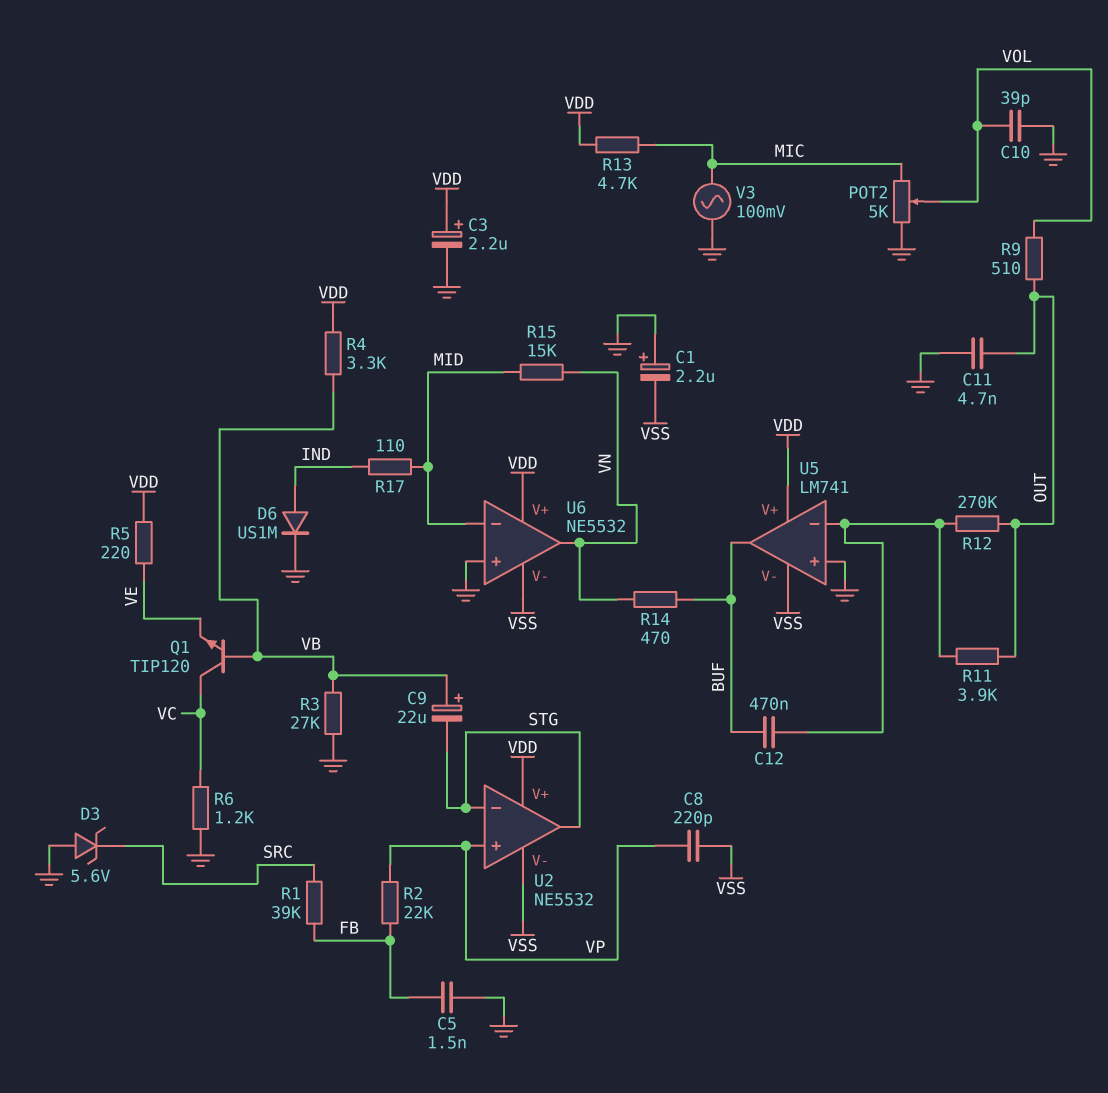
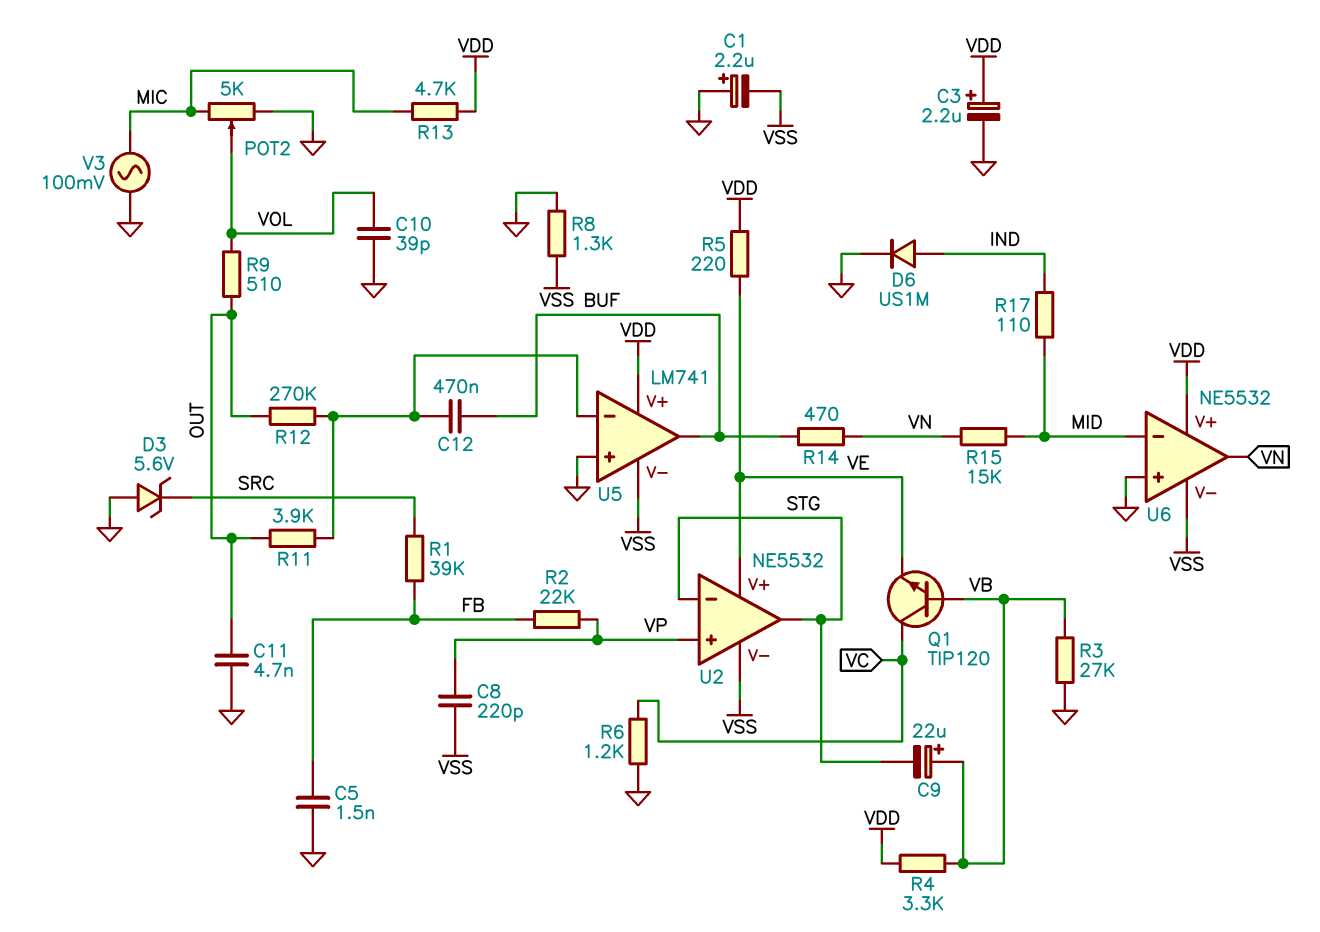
R8: none -> 1.3k (GND, VSS)
U2 pin V+: VDD -> VE

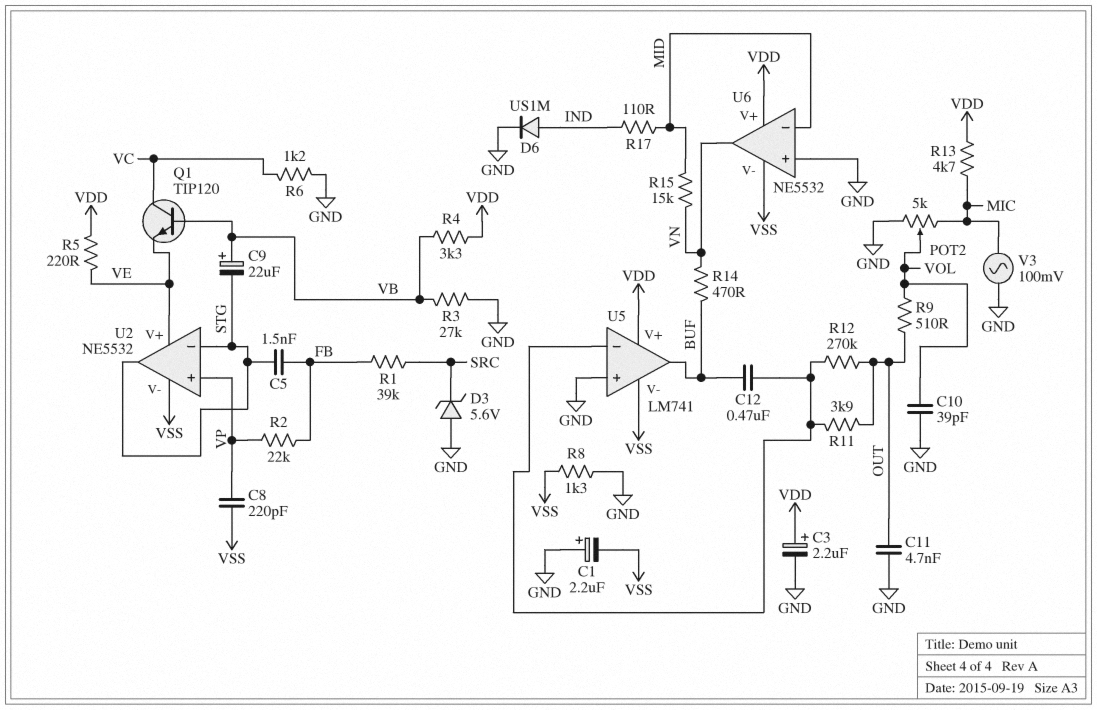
C5: 1.5nF (FB, GND) -> 1.5nF (FB, STG)

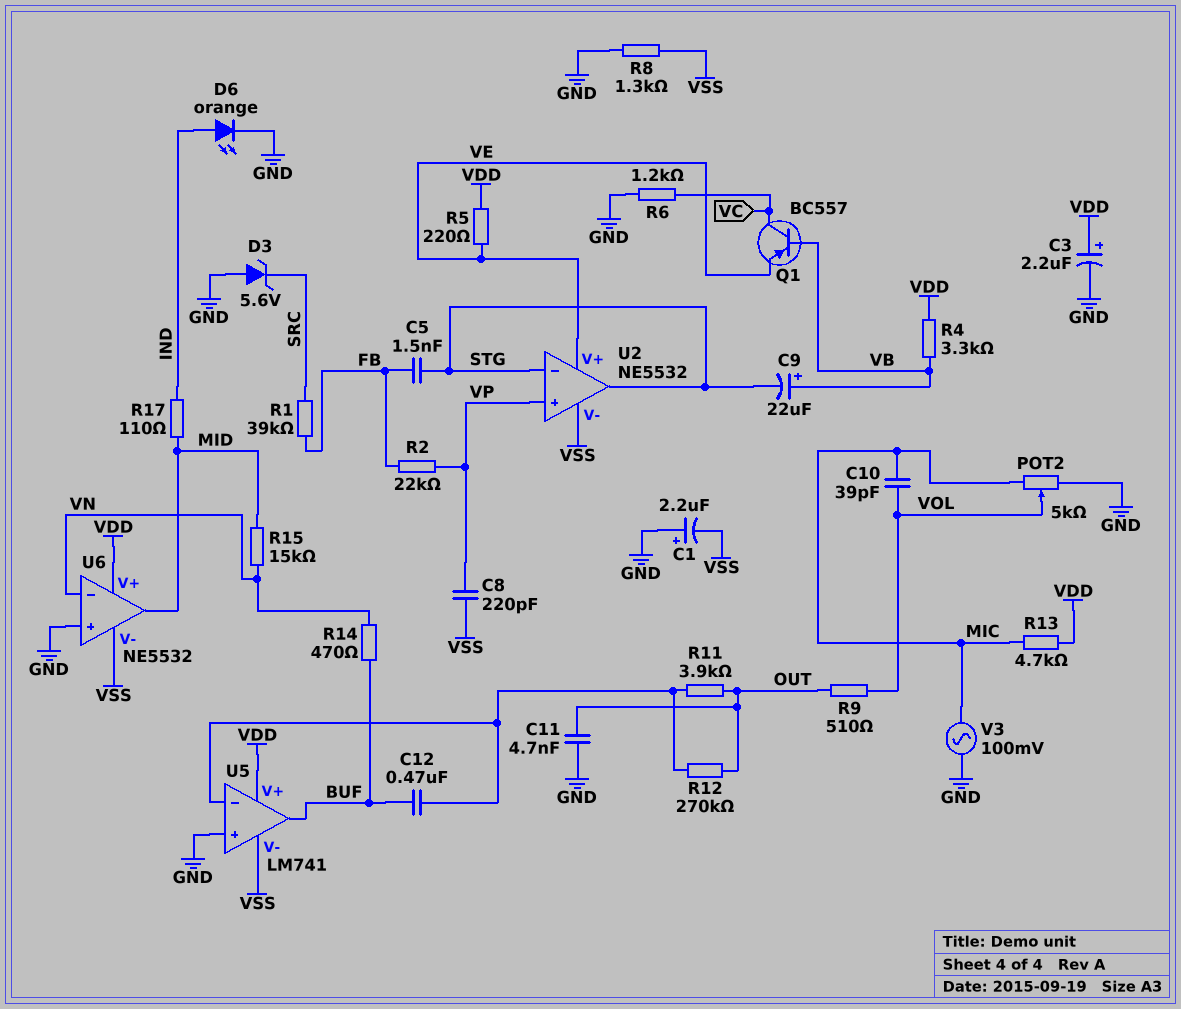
C10: 39pF (GND, VOL) -> 39pF (MIC, VOL)
D6: diode US1M (A IND, K GND) -> LED orange (A IND, K GND)
Q1: NPN TIP120 (B VB, C VC, E VE) -> PNP BC557 (B VB, C VC, E VE)
R3: 27k (GND, VB) -> none
U6 pin in-: MID -> VN
U6 pin out: VN -> MID

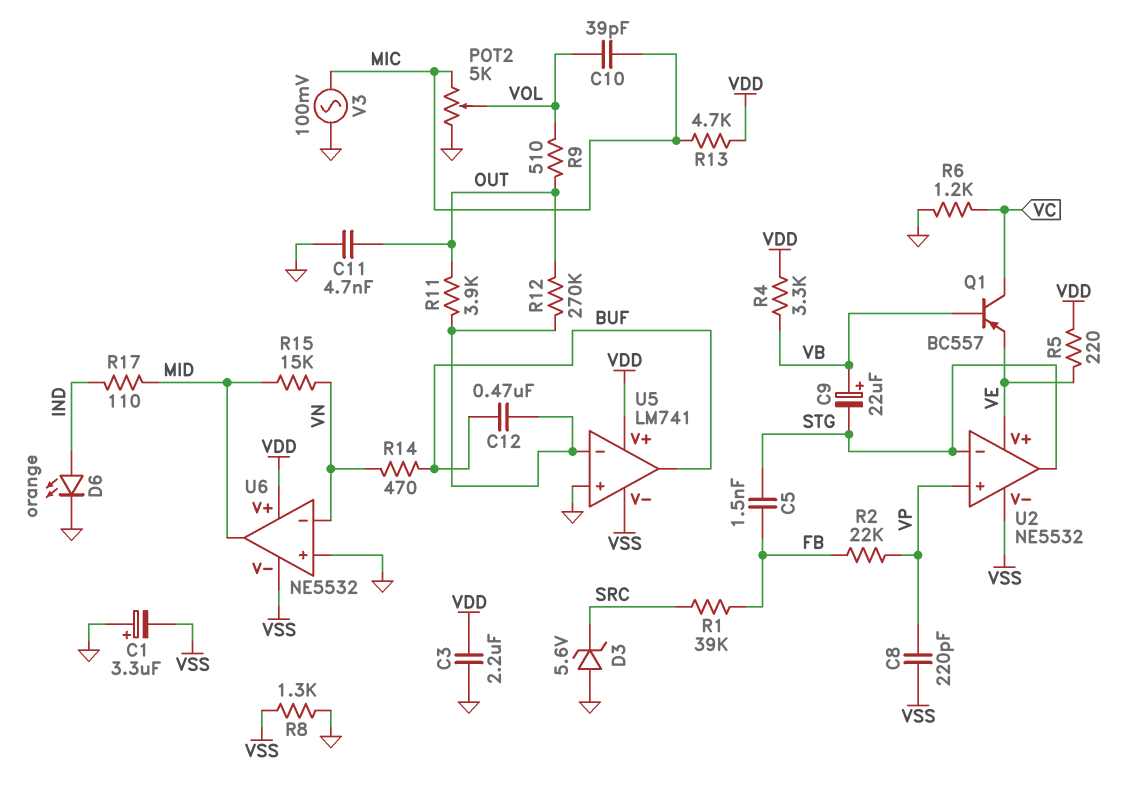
C1: 2.2uF (plus GND, minus VSS) -> 3.3uF (plus GND, minus VSS)
C3: 2.2uF (plus VDD, minus GND) -> 2.2uF (GND, VDD)

